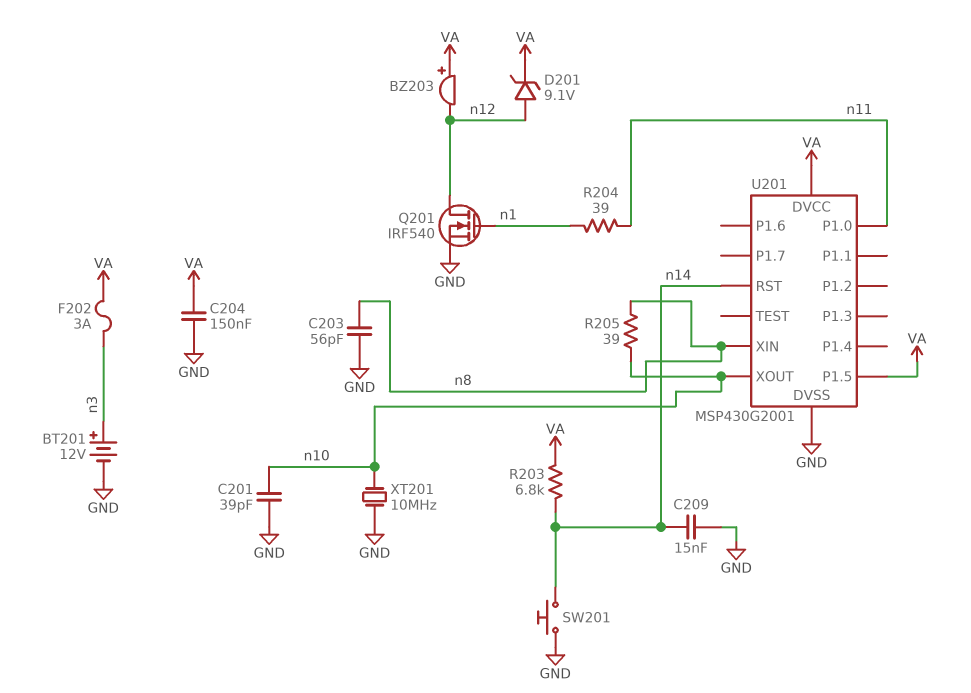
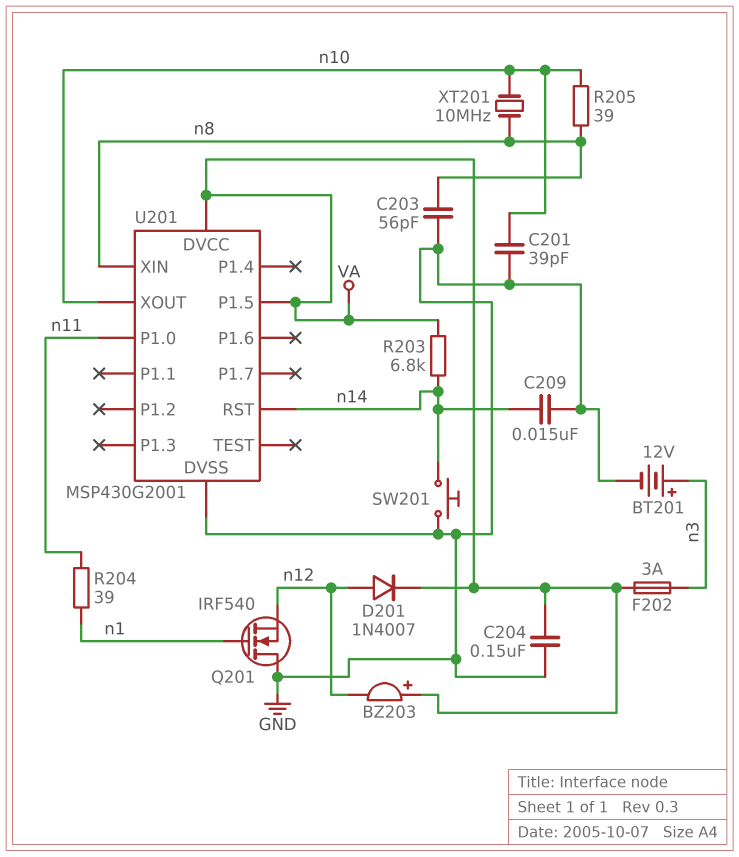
D201: zener 9.1V (A n12, K VA) -> diode 1N4007 (A n12, K VA)
Q201: NMOS IRF540 (G n1, D n12, S GND) -> NMOS IRF540 (G n1, D GND, S n12)
XT201: 10MHz (GND, n10) -> 10MHz (n8, n10)

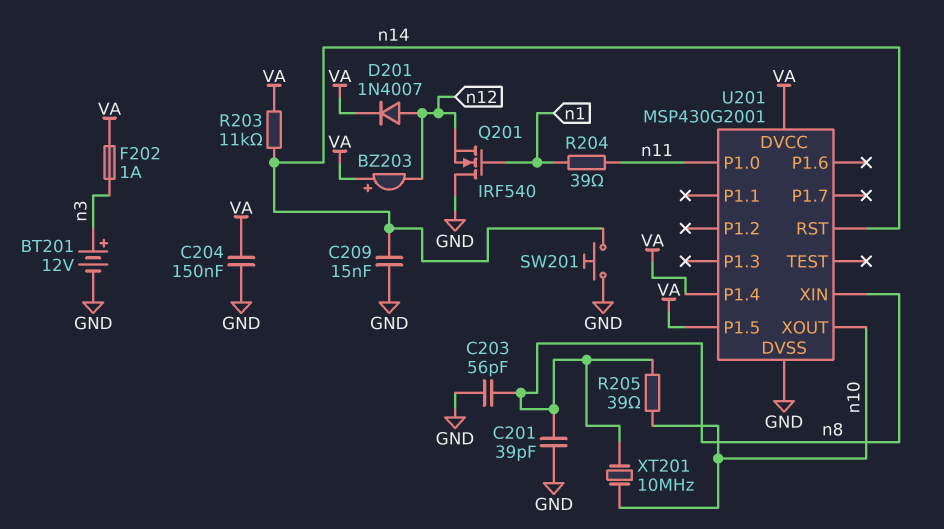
C201: 39pF (GND, n10) -> 39pF (GND, n8)
F202: 3A (VA, n3) -> 1A (VA, n3)
R203: 6.8k (VA, n14) -> 11k (VA, n14)
U201 pin P1.4: none -> VA

